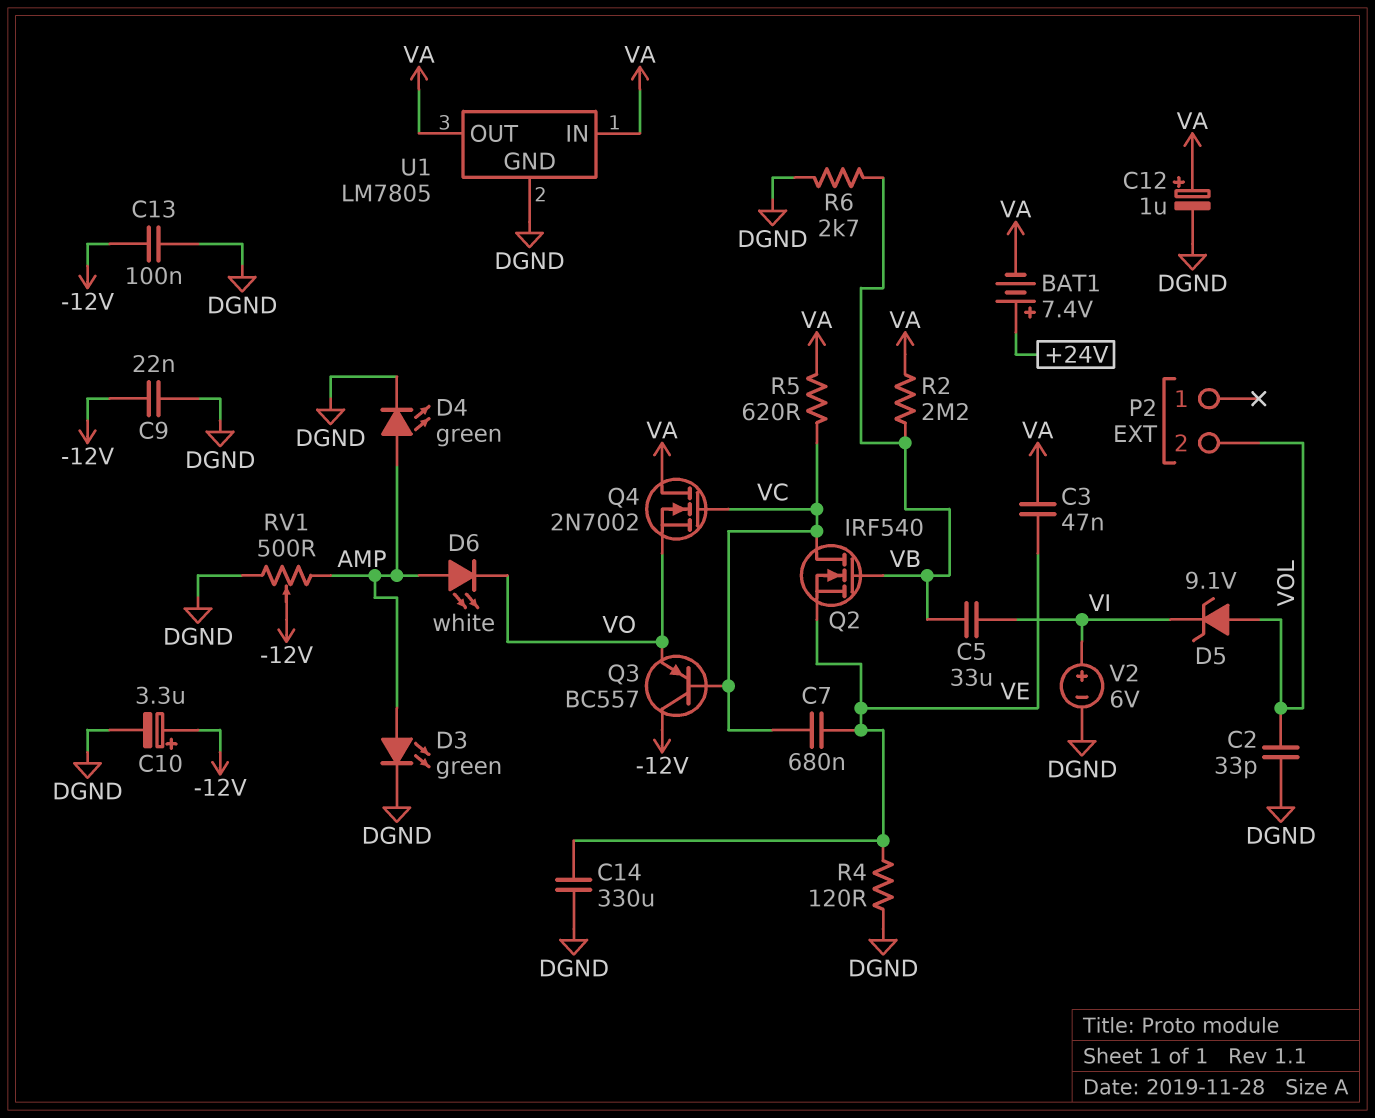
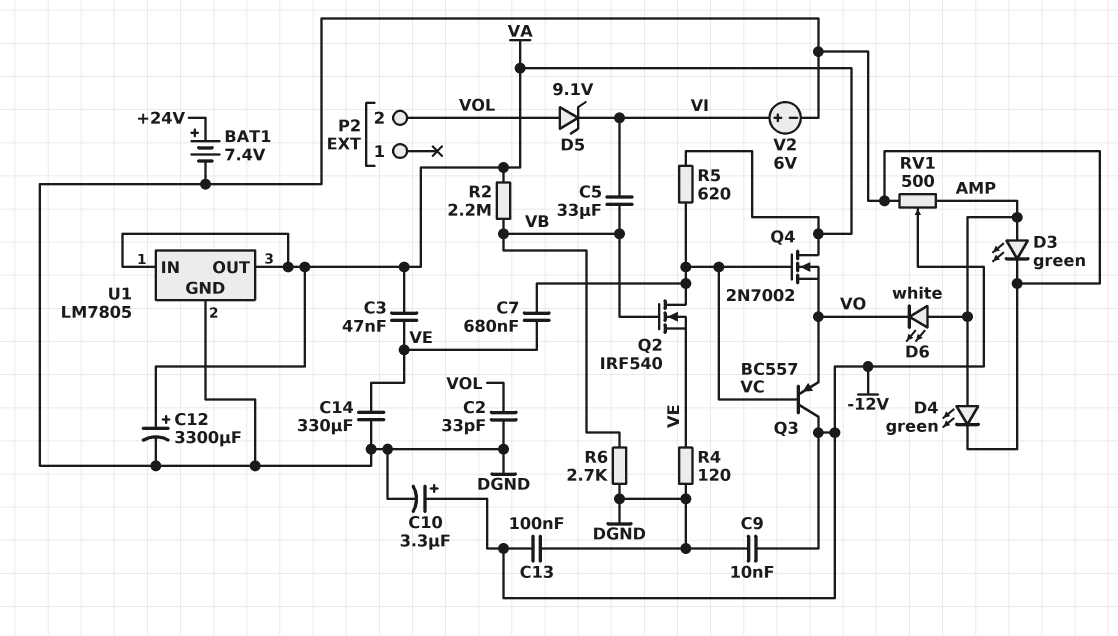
BAT1: 7.4V (plus +24V, minus VA) -> 7.4V (plus +24V, minus DGND)
C9: 22nF (-12V, DGND) -> 10nF (-12V, DGND)
C12: 1uF (plus VA, minus DGND) -> 3300uF (plus VA, minus DGND)

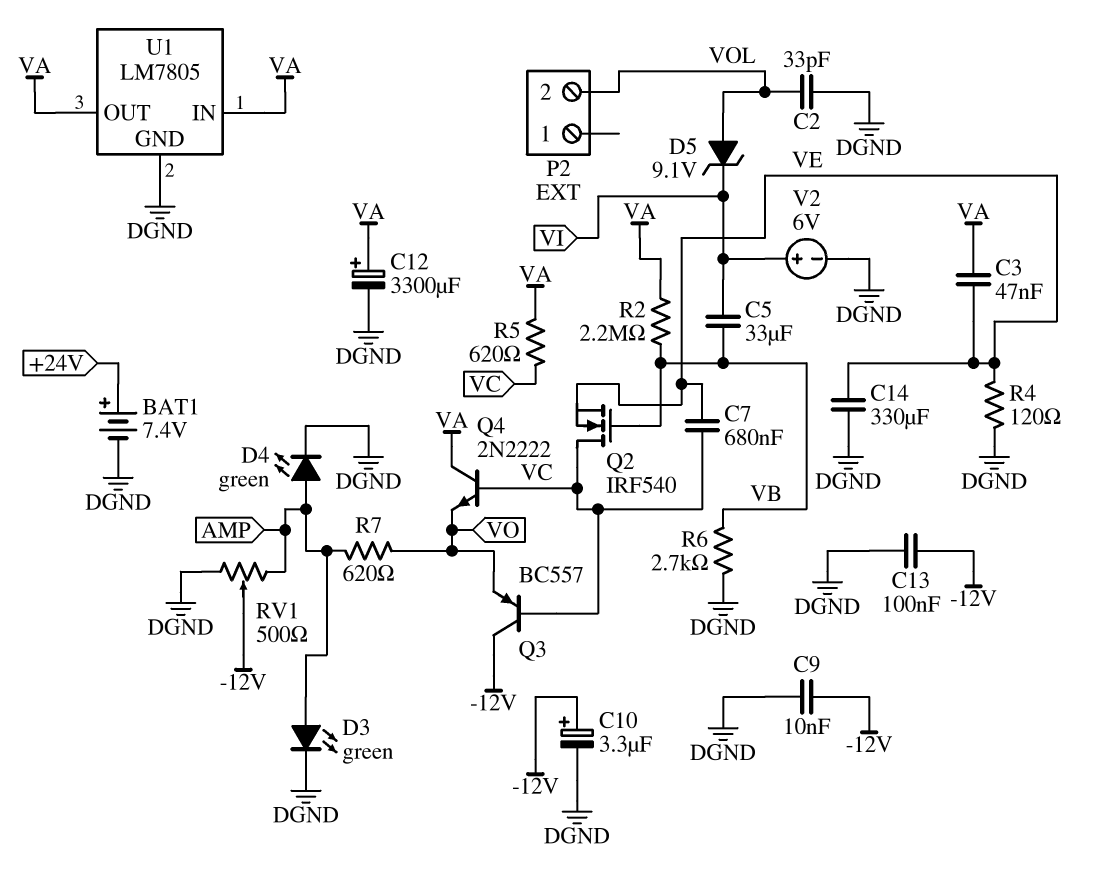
D6: LED white (A AMP, K VO) -> none
Q4: NMOS 2N7002 (G VC, D VA, S VO) -> NPN 2N2222 (B VC, C VA, E VO)
R7: none -> 620 (AMP, VO)

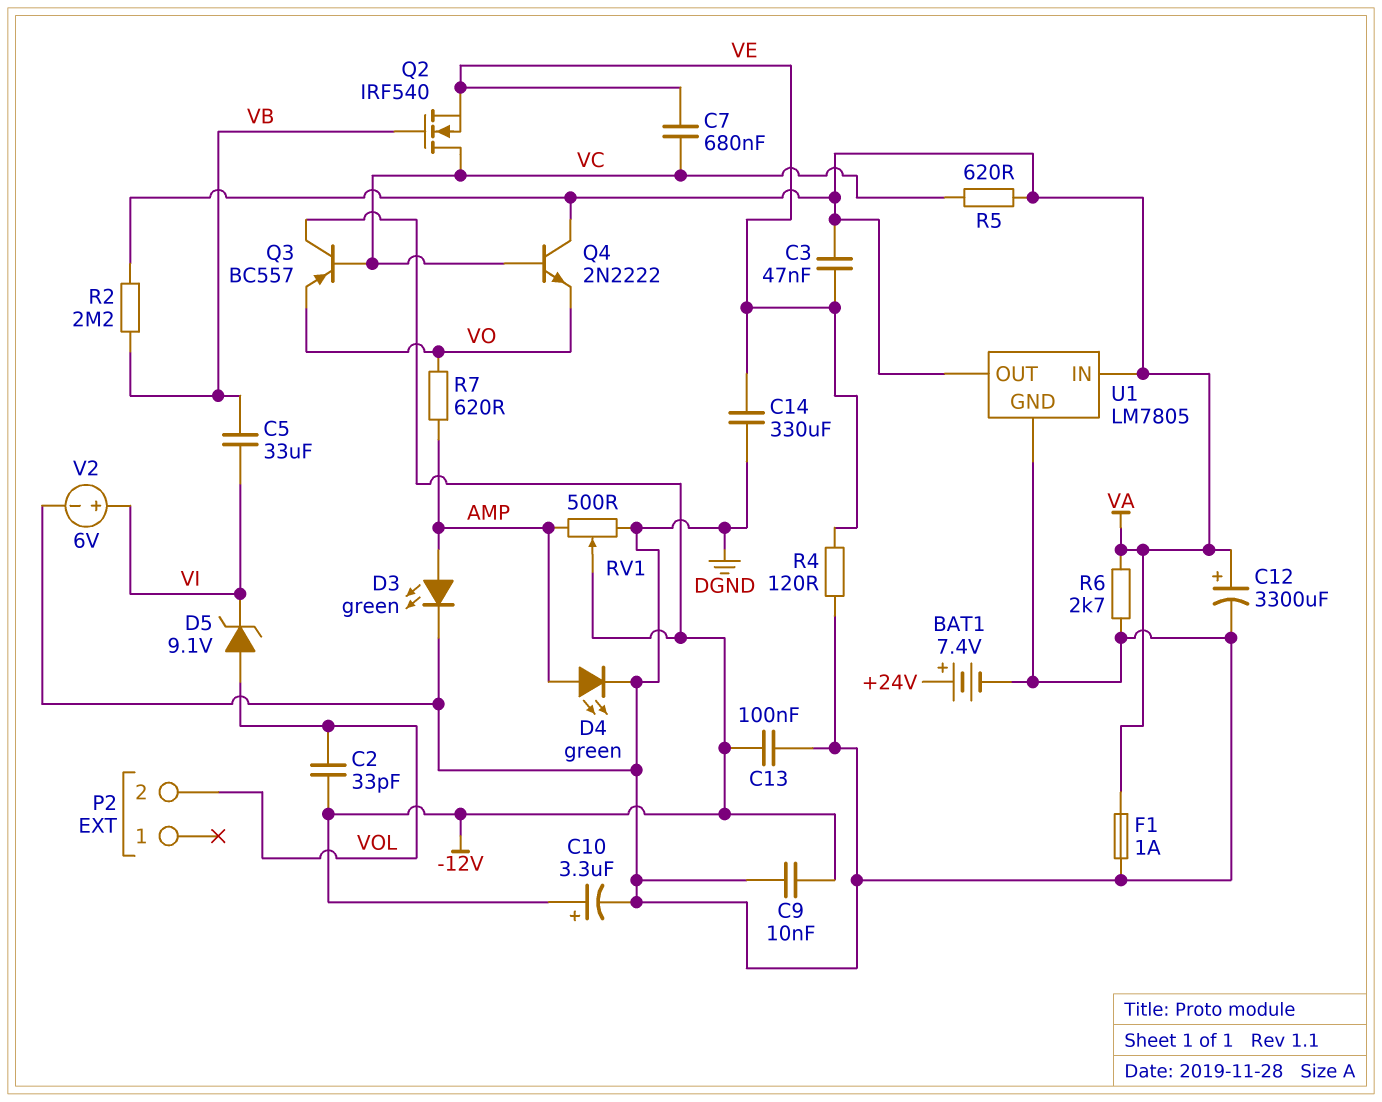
C2: 33pF (DGND, VOL) -> 33pF (-12V, VOL)
F1: none -> 1A (DGND, VA)
R6: 2.7k (DGND, VB) -> 2.7k (DGND, VA)

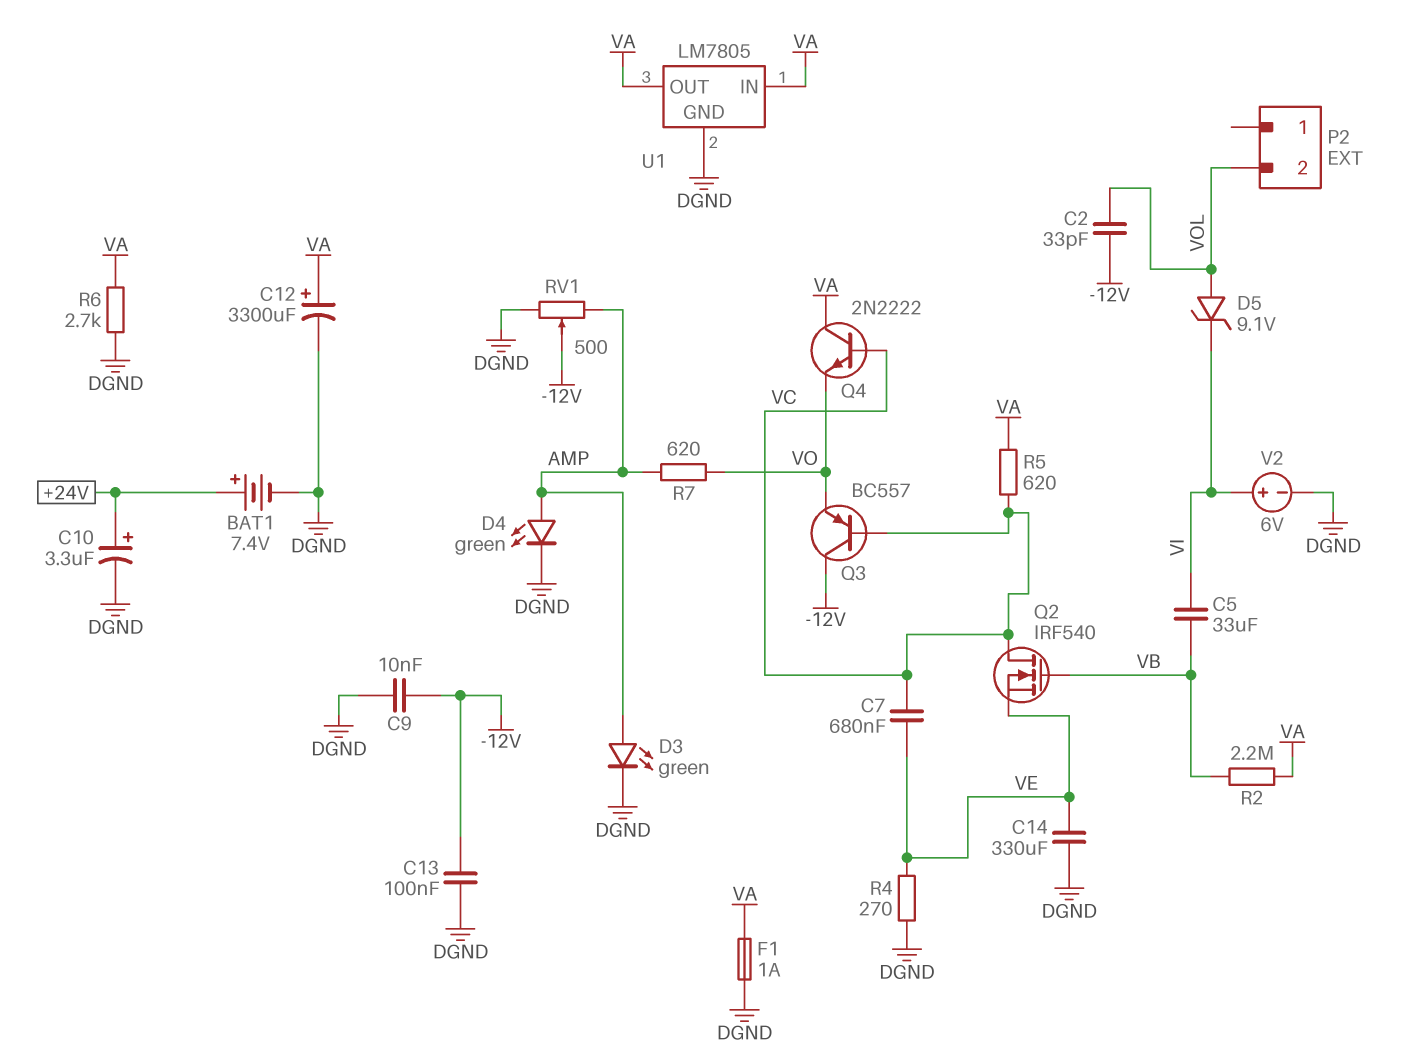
C3: 47nF (VA, VE) -> none
C10: 3.3uF (plus -12V, minus DGND) -> 3.3uF (plus +24V, minus DGND)
R4: 120 (DGND, VE) -> 270 (DGND, VE)

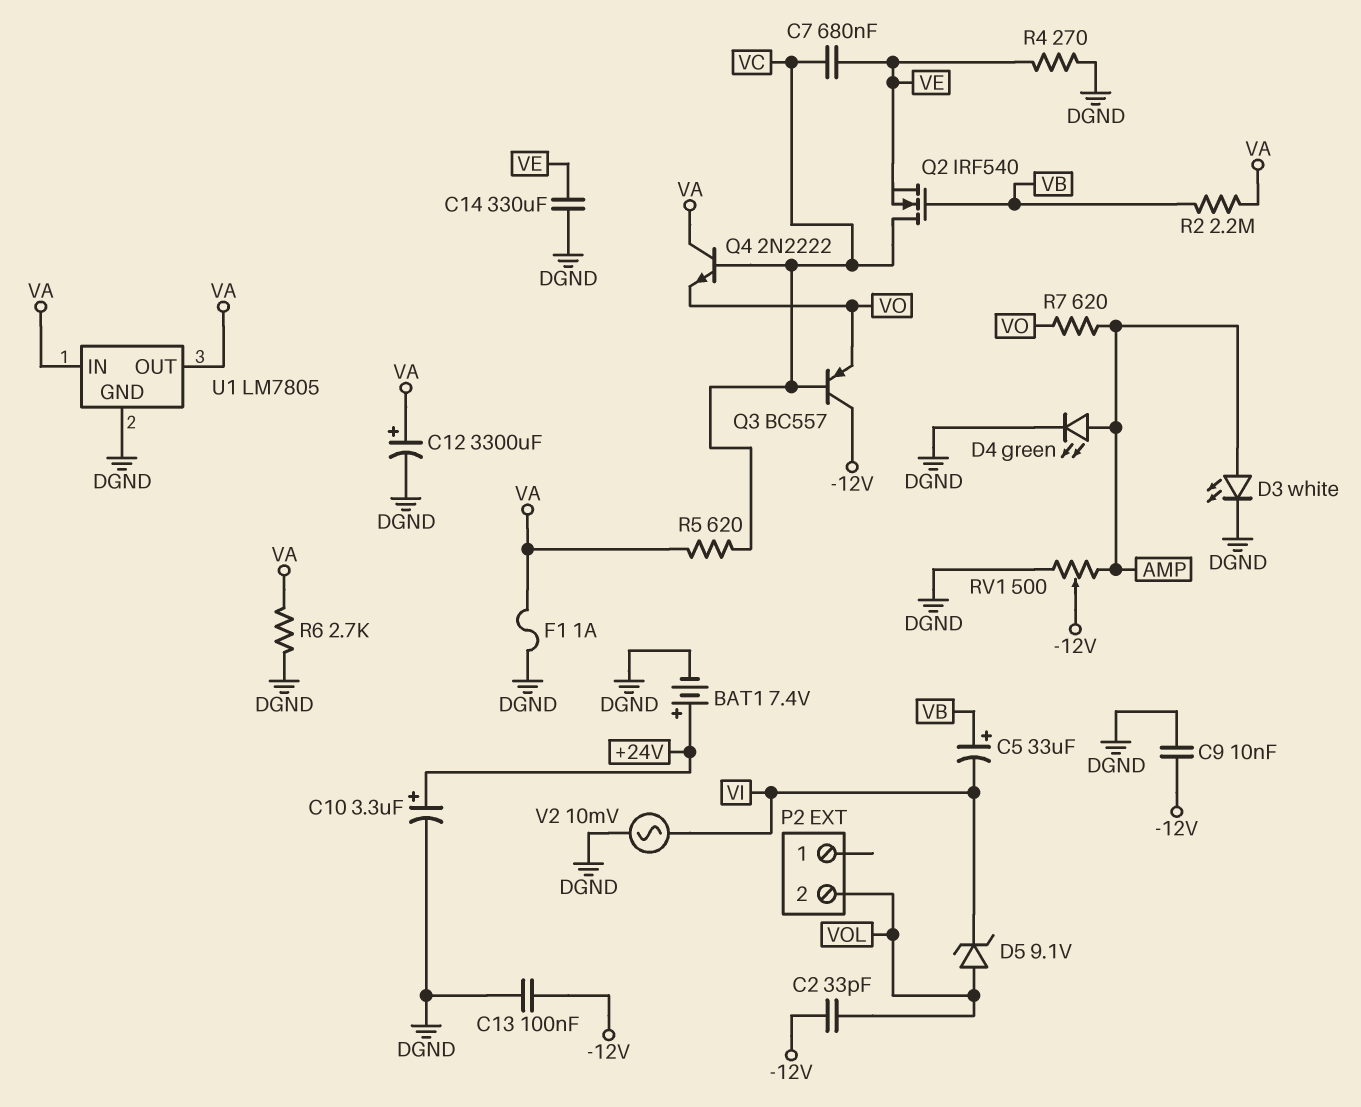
C5: 33uF (VB, VI) -> 33uF (plus VB, minus VI)
D3: LED green (A AMP, K DGND) -> LED white (A AMP, K DGND)
V2: 6V (plus VI, minus DGND) -> AC 10mV (DGND, VI)

